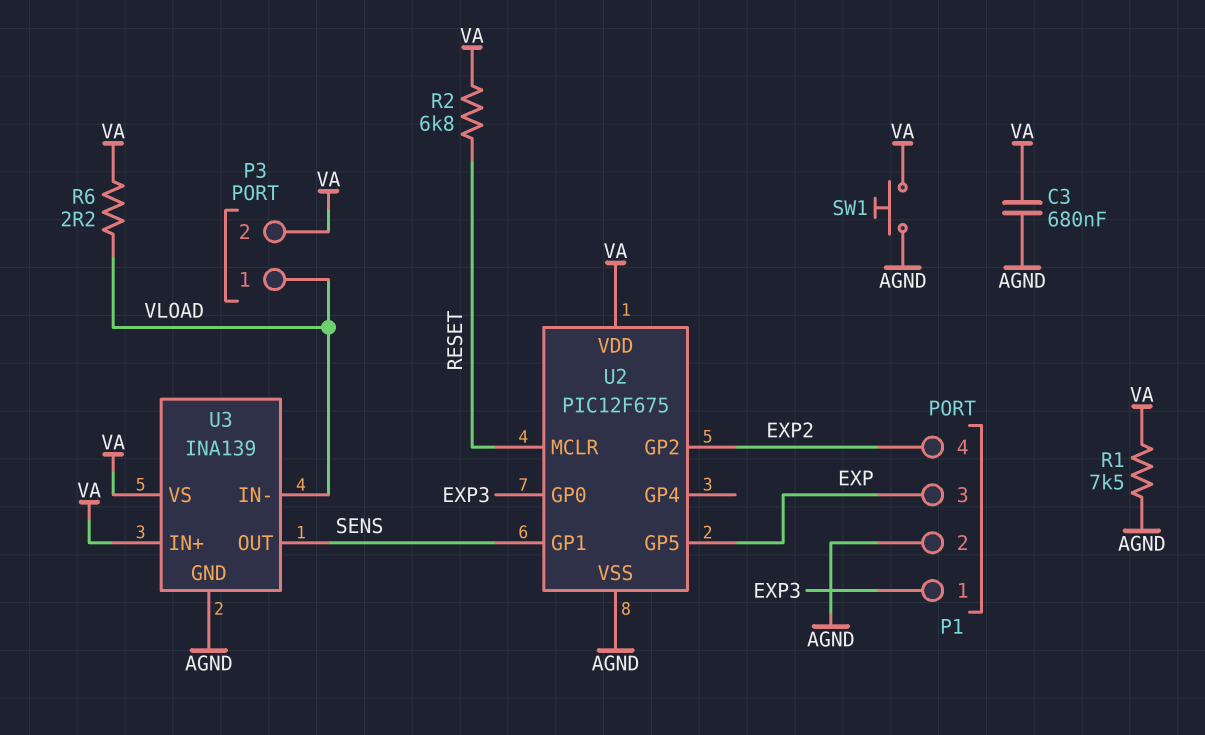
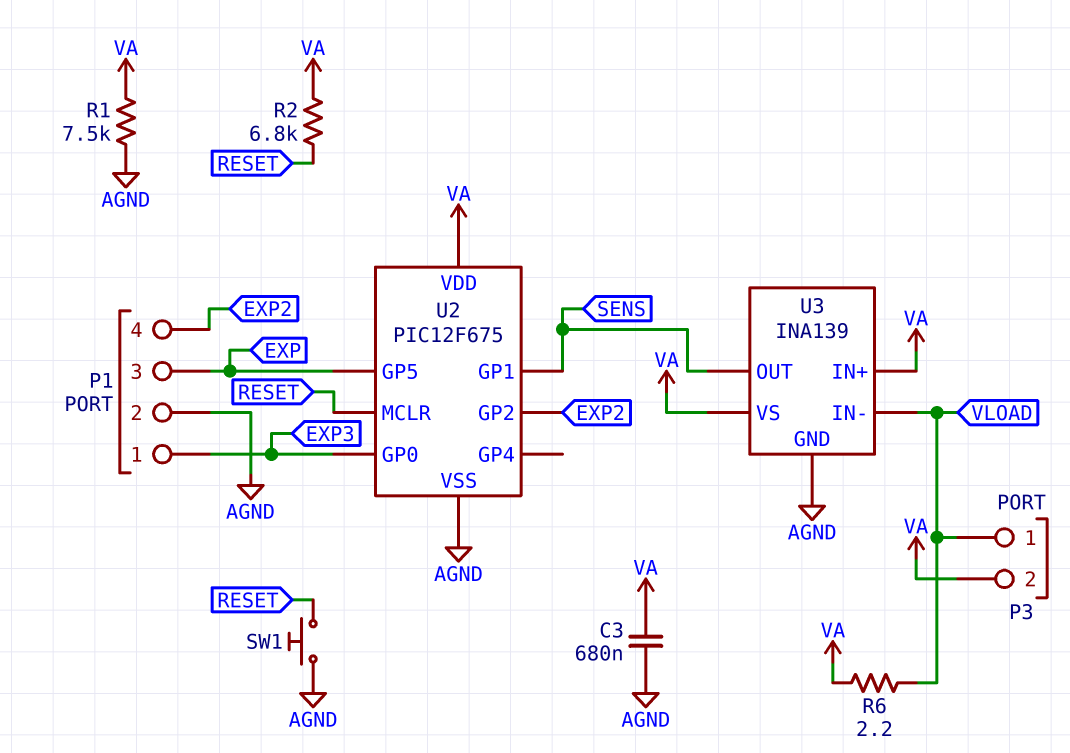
SW1: button (AGND, VA) -> button (AGND, RESET)

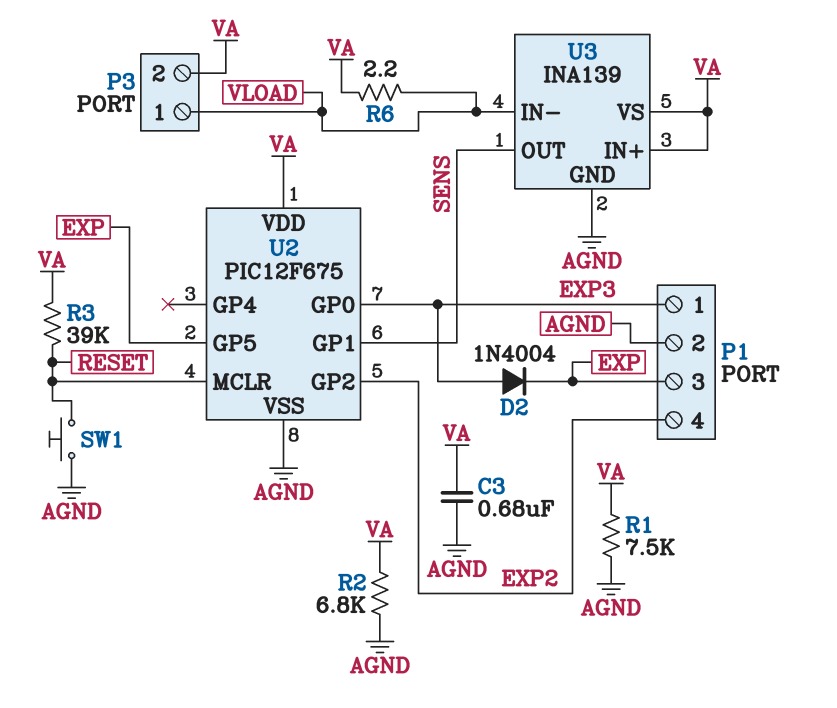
D2: none -> diode 1N4004 (A EXP3, K EXP)
R2: 6.8k (RESET, VA) -> 6.8k (AGND, VA)
R3: none -> 39k (RESET, VA)

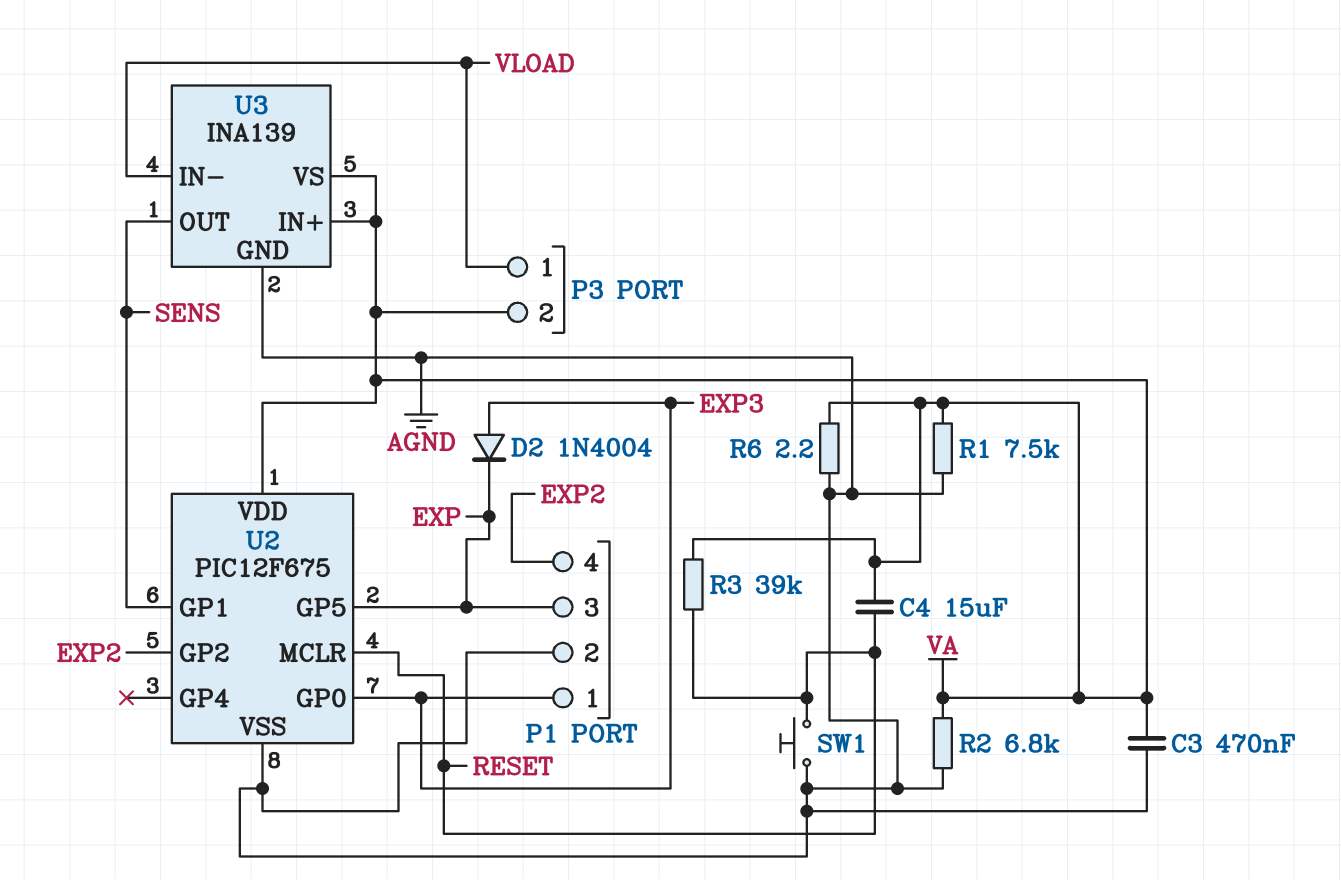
C3: 680nF (AGND, VA) -> 470nF (AGND, VA)
C4: none -> 15uF (RESET, VA)
R6: 2.2 (VA, VLOAD) -> 2.2 (AGND, VA)

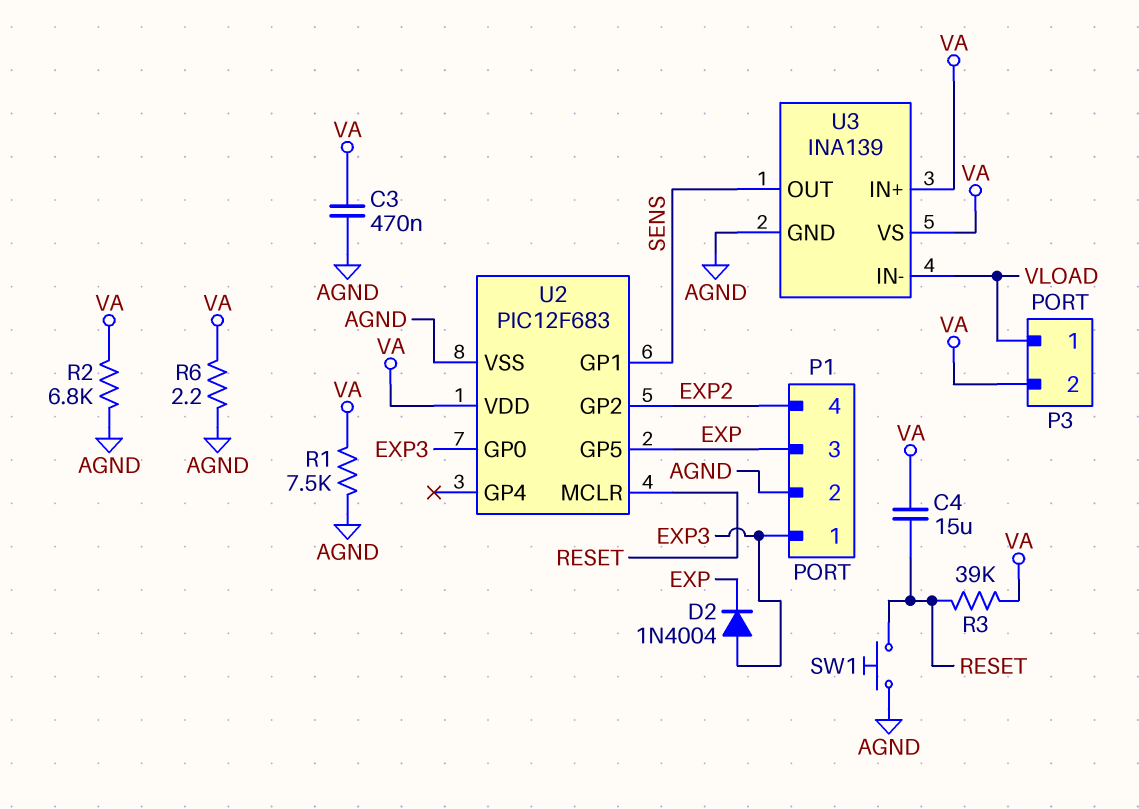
U2: PIC12F675 -> PIC12F683

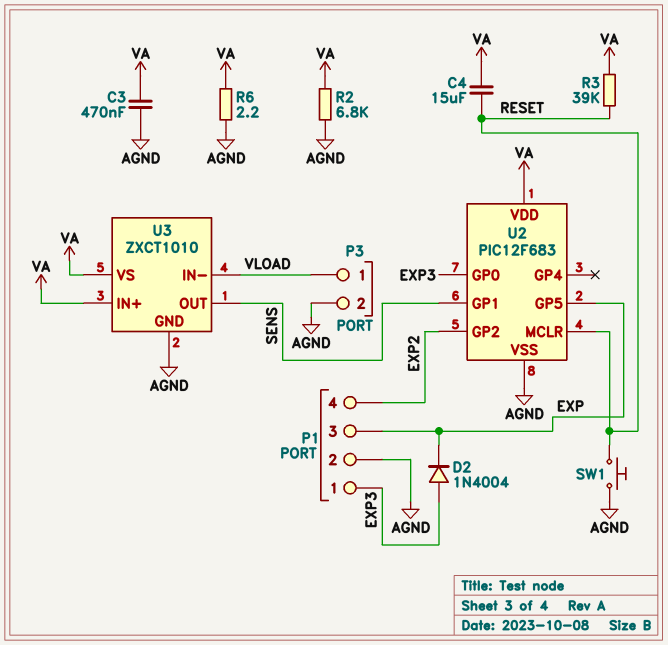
P3 pin 2: VA -> AGND
R1: 7.5k (AGND, VA) -> none
U3: INA139 -> ZXCT1010

